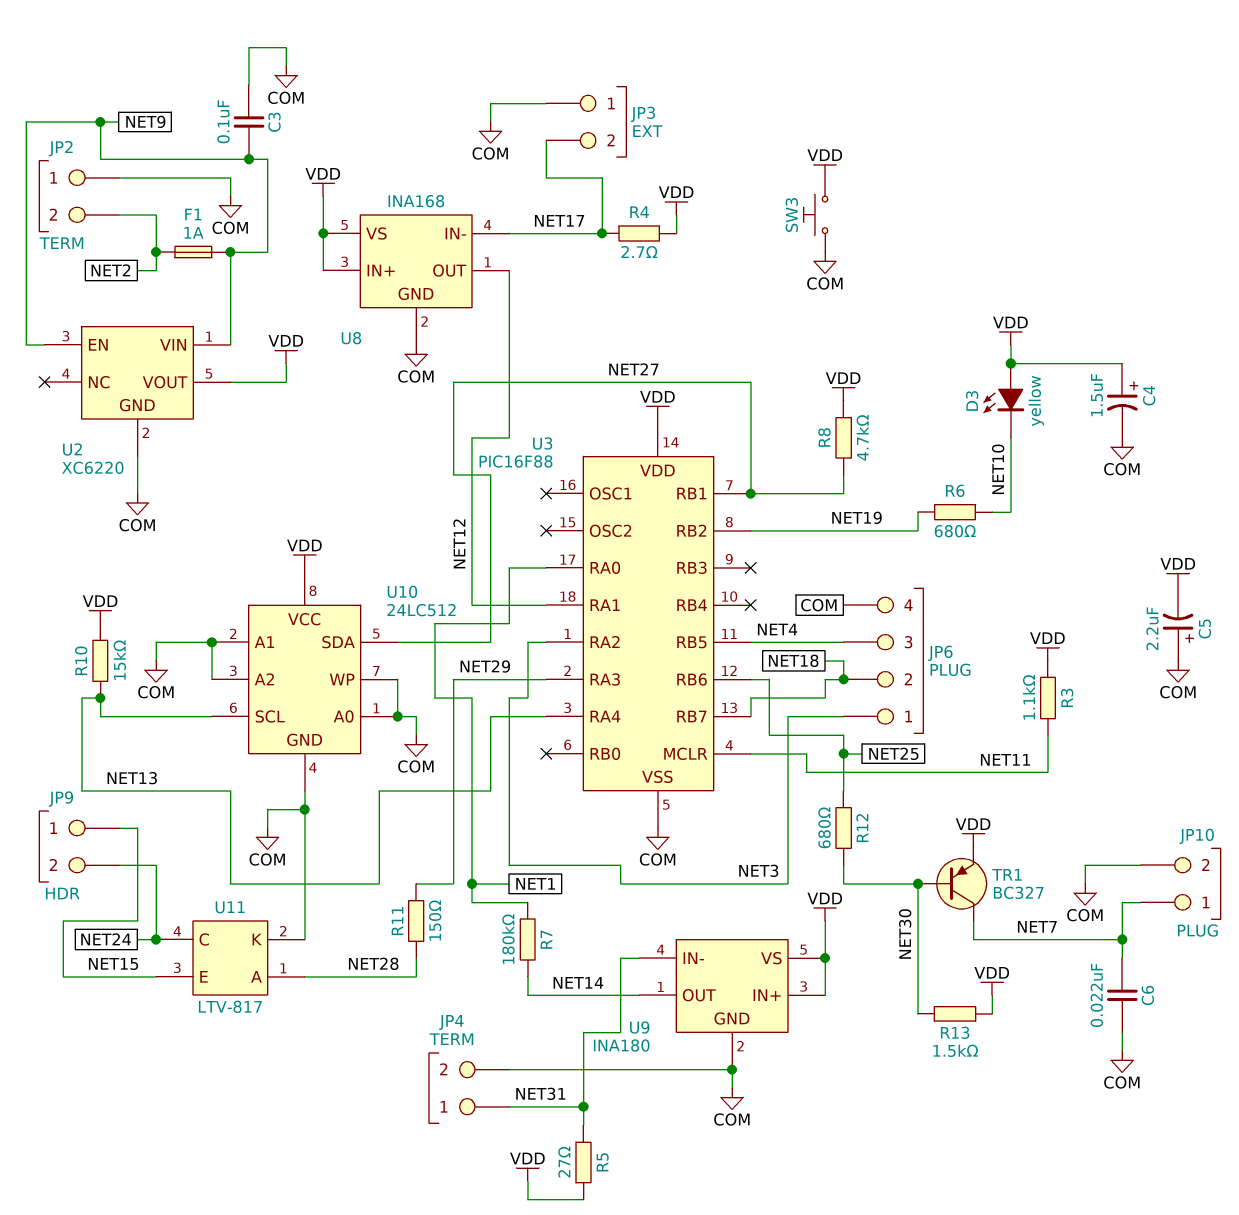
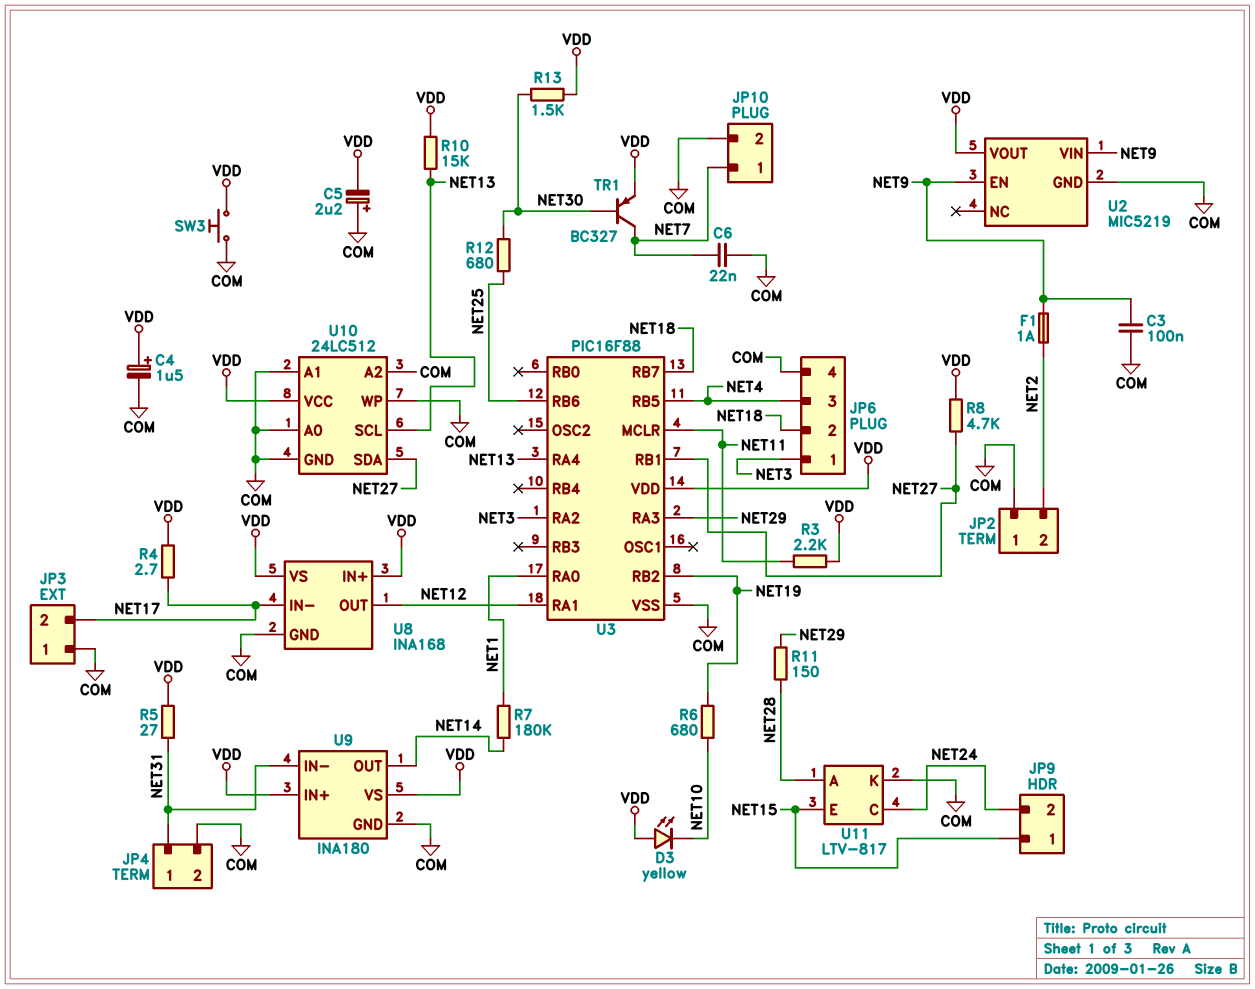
R3: 1.1k (NET11, VDD) -> 2.2k (NET11, VDD)
U2: XC6220 -> MIC5219

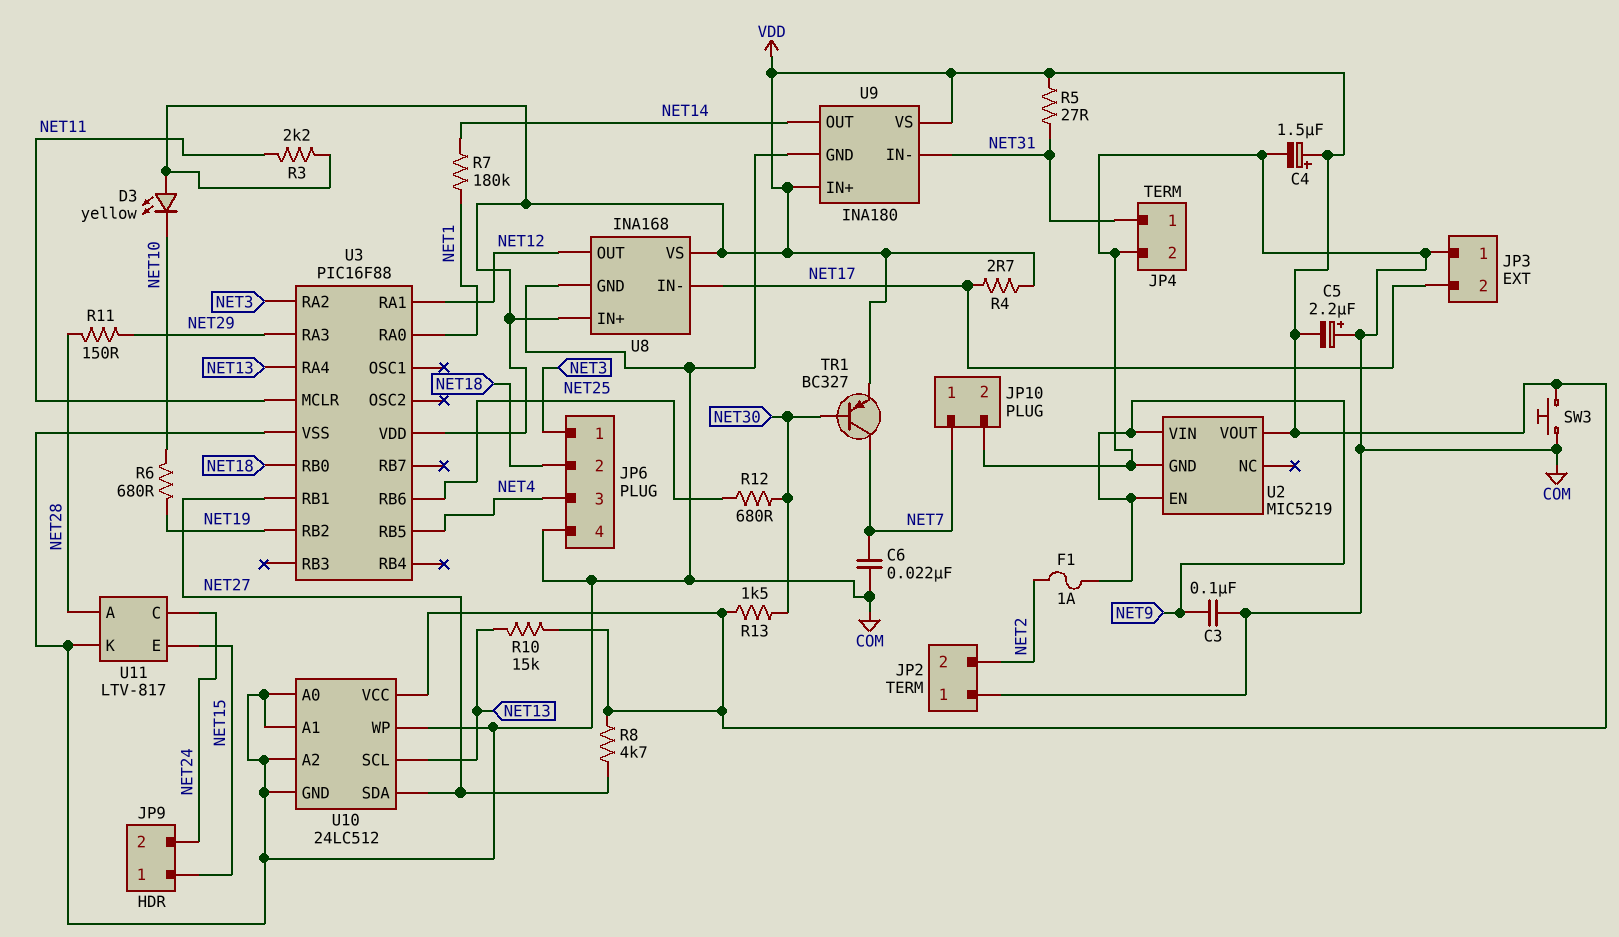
U3 pin RB0: none -> NET18
U3 pin RB7: NET18 -> none

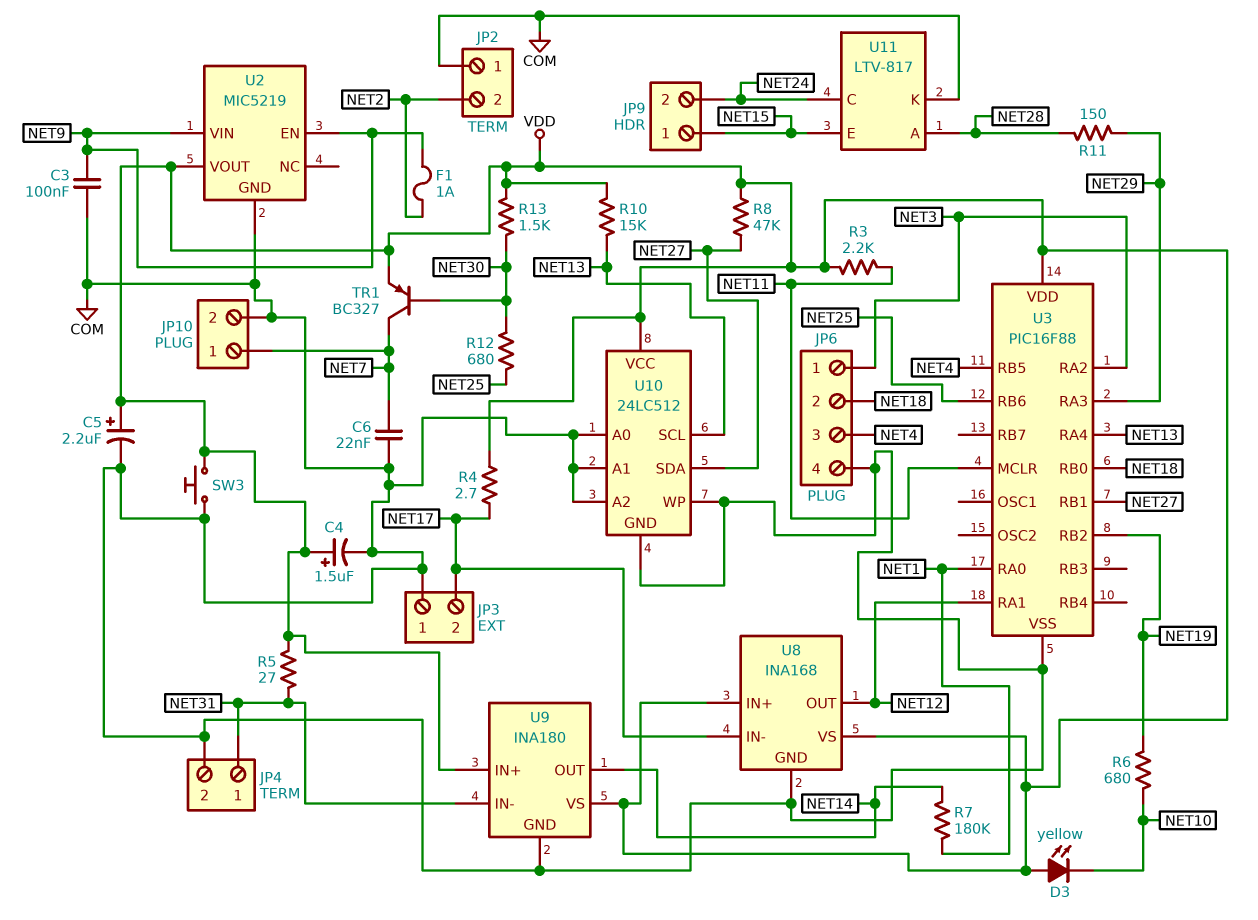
C5: 2.2uF (plus COM, minus VDD) -> 2.2uF (plus VDD, minus COM)
R8: 4.7k (NET27, VDD) -> 47k (NET27, VDD)

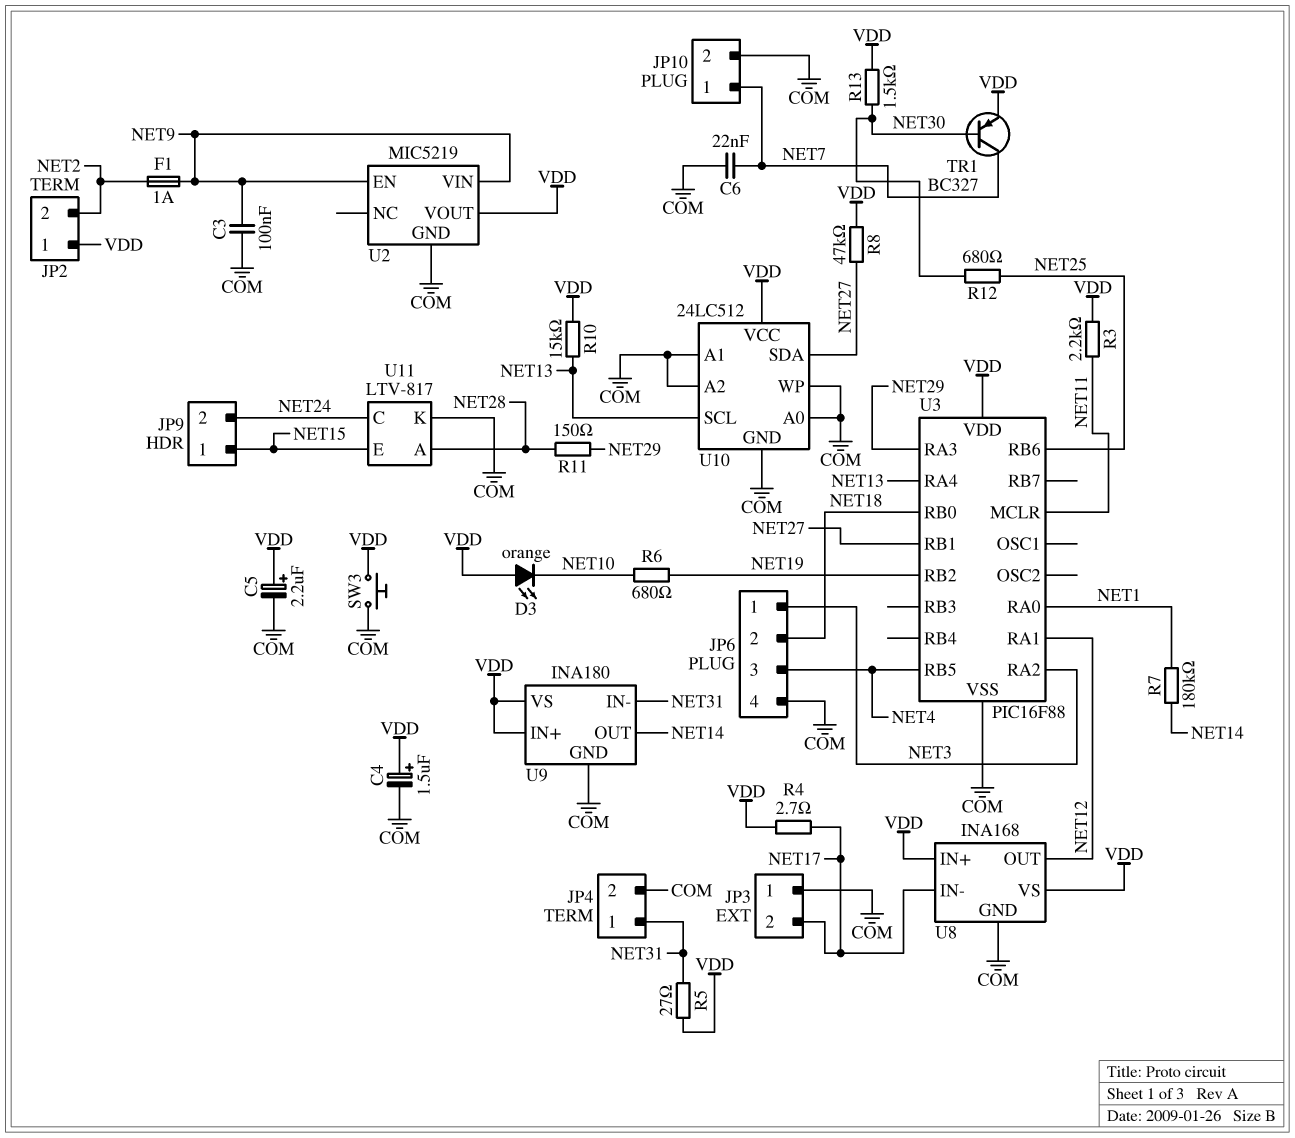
D3: LED yellow (A VDD, K NET10) -> LED orange (A VDD, K NET10)
JP2 pin 1: COM -> VDD

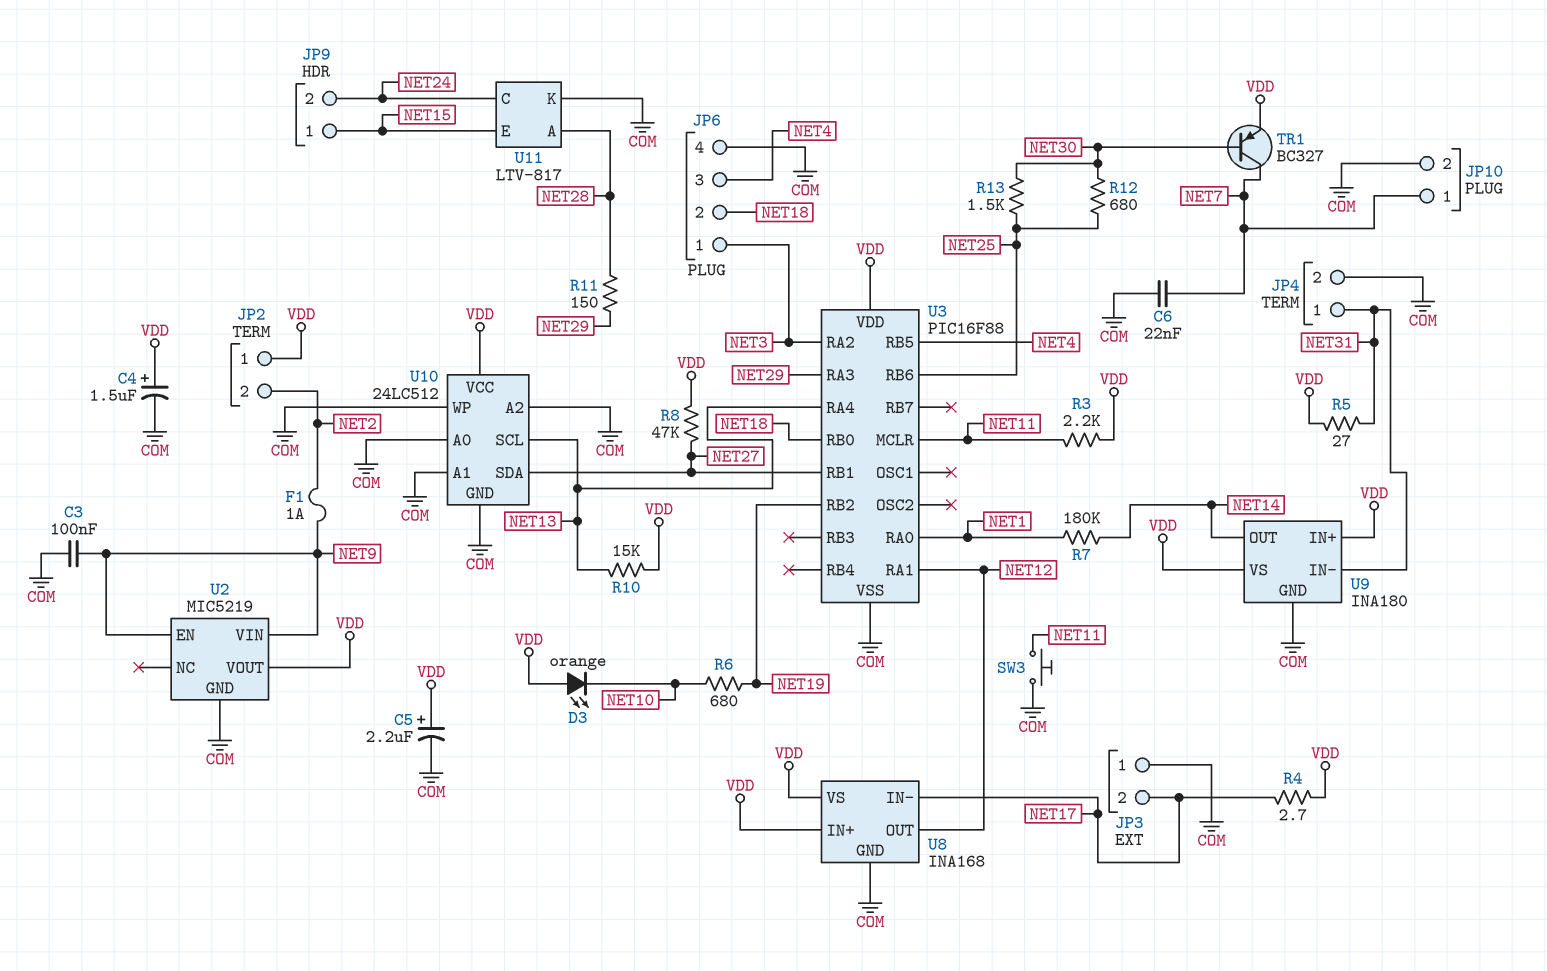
R13: 1.5k (NET30, VDD) -> 1.5k (NET25, NET30)
SW3: button (COM, VDD) -> button (COM, NET11)

